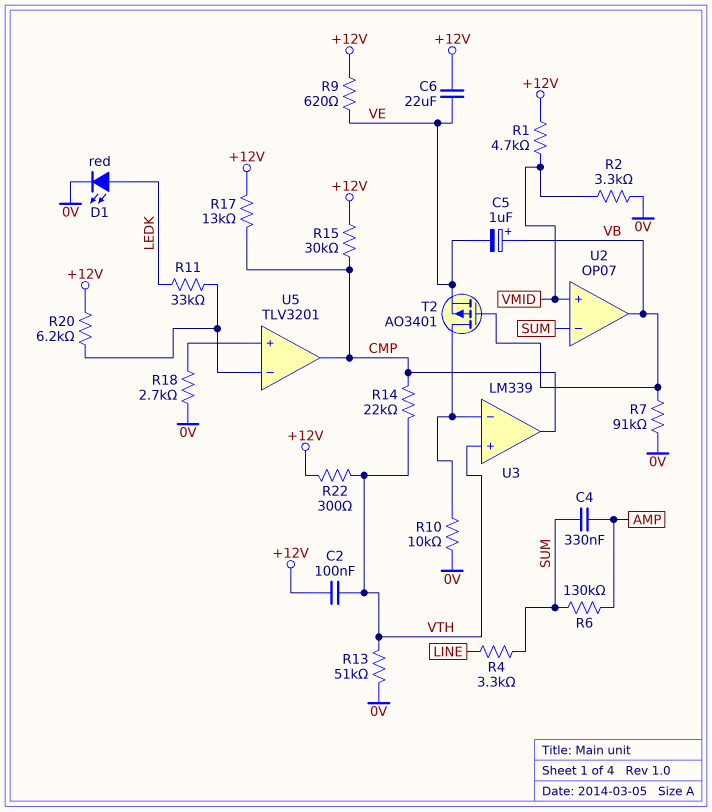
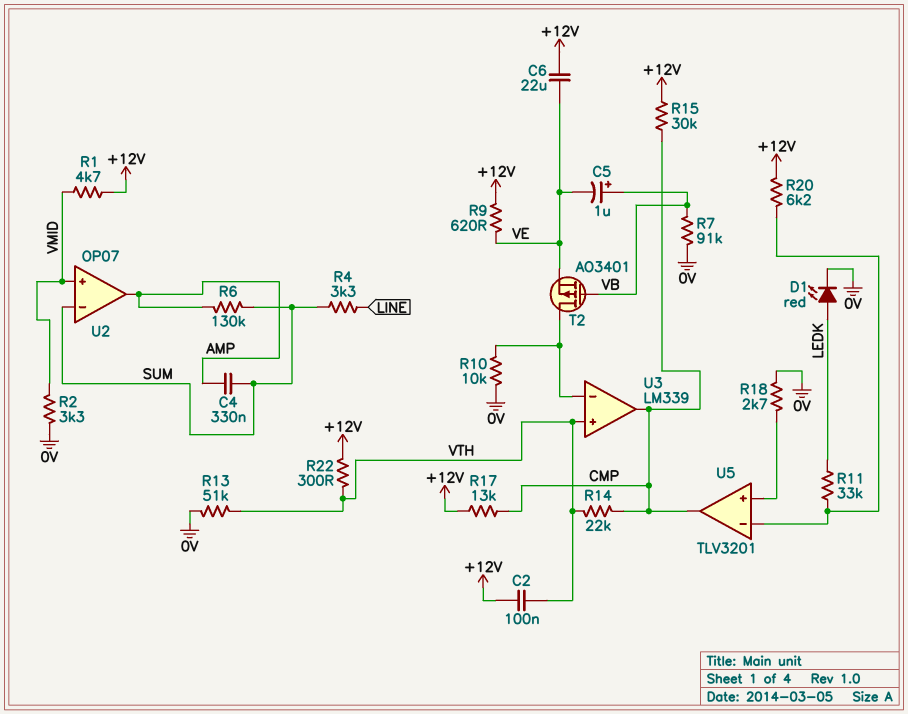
U2 pin out: VB -> AMP

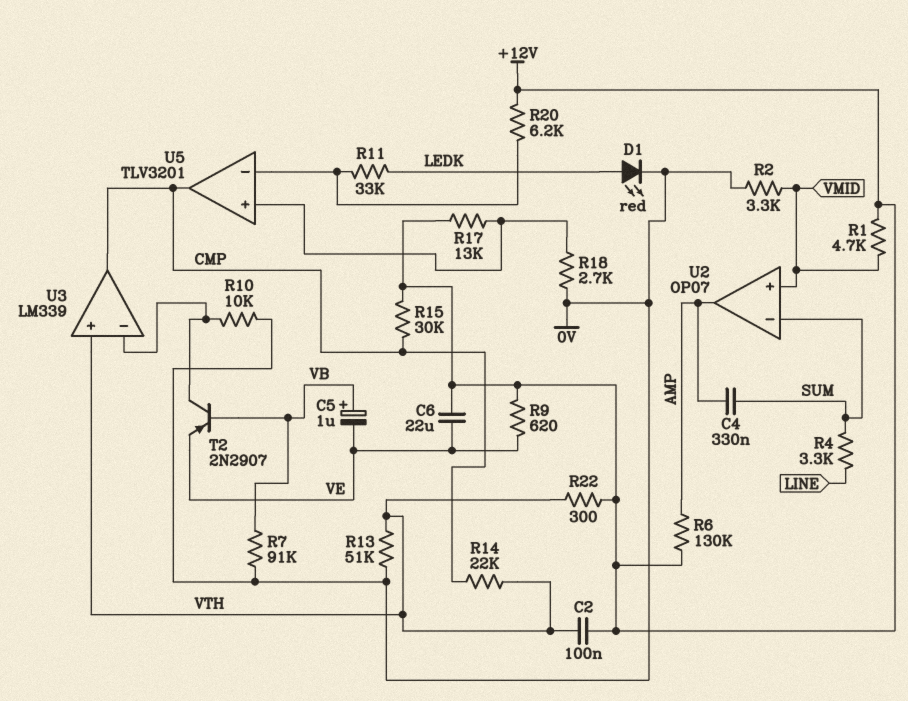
R6: 130k (AMP, SUM) -> 130k (+12V, AMP)
R17: 13k (+12V, CMP) -> 13k (+12V, U5/in+)
T2: PMOS AO3401 (G VB, D U3/in-, S VE) -> PNP 2N2907 (B VB, C U3/in-, E VE)

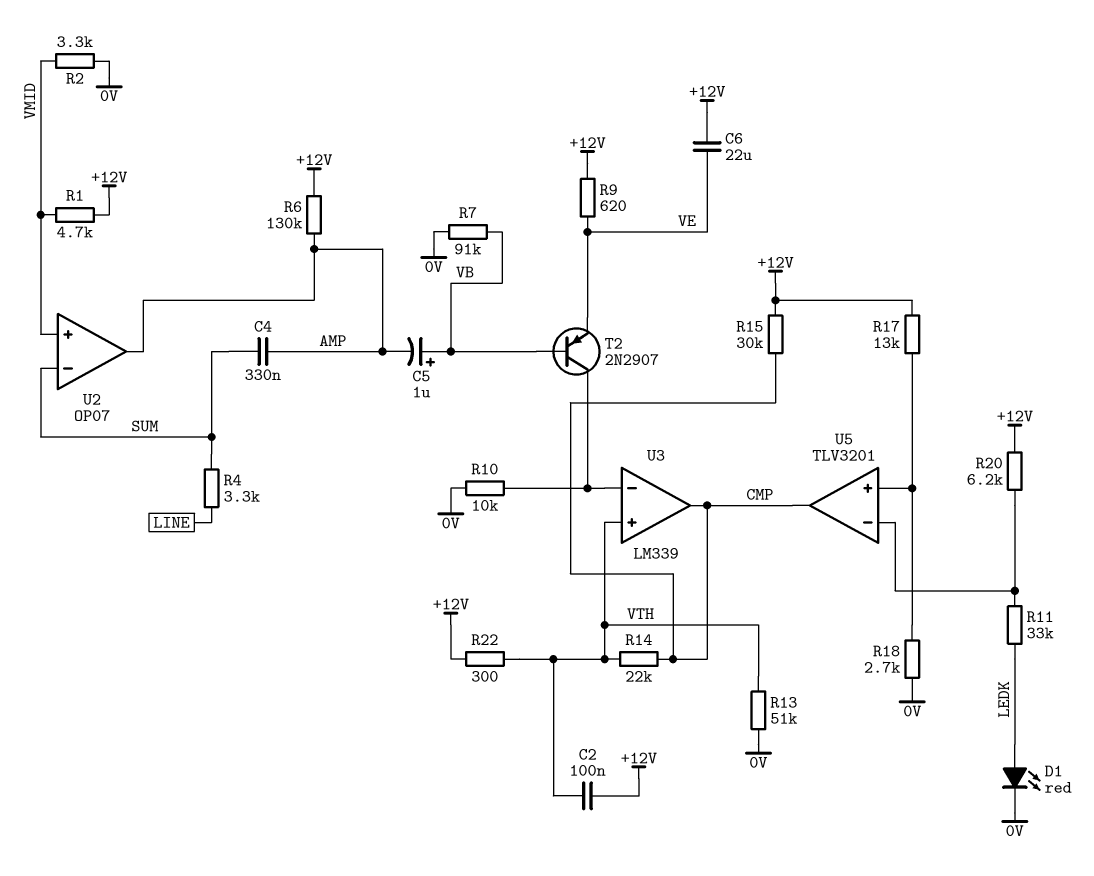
C5: 1uF (plus VB, minus VE) -> 1uF (plus VB, minus AMP)

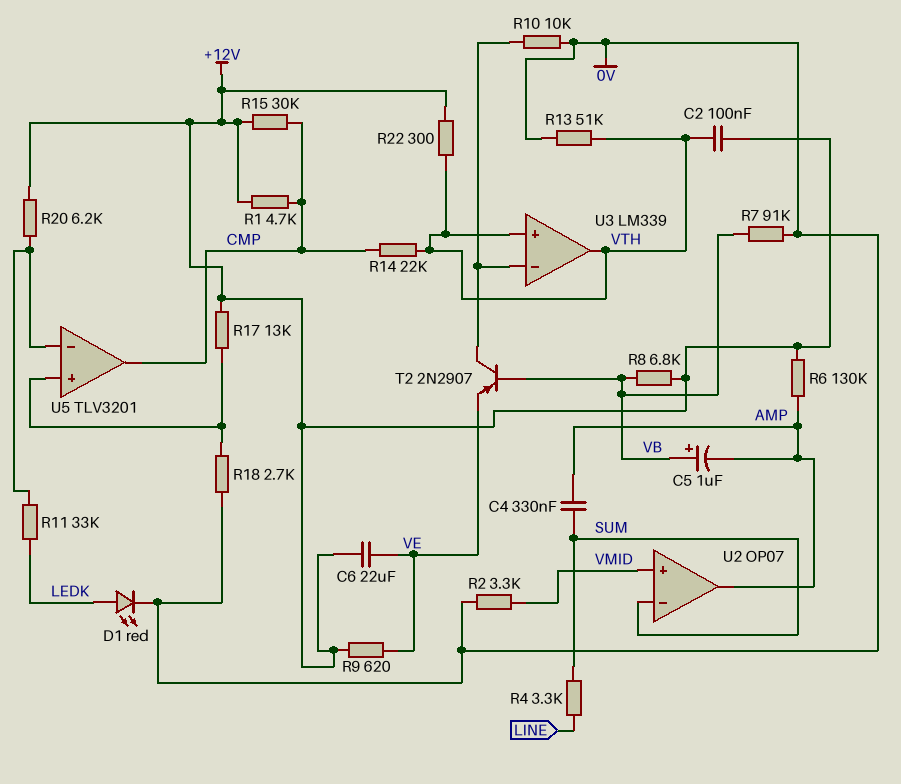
R1: 4.7k (+12V, VMID) -> 4.7k (+12V, CMP)
R8: none -> 6.8k (+12V, VB)
U3 pin out: CMP -> VTH

